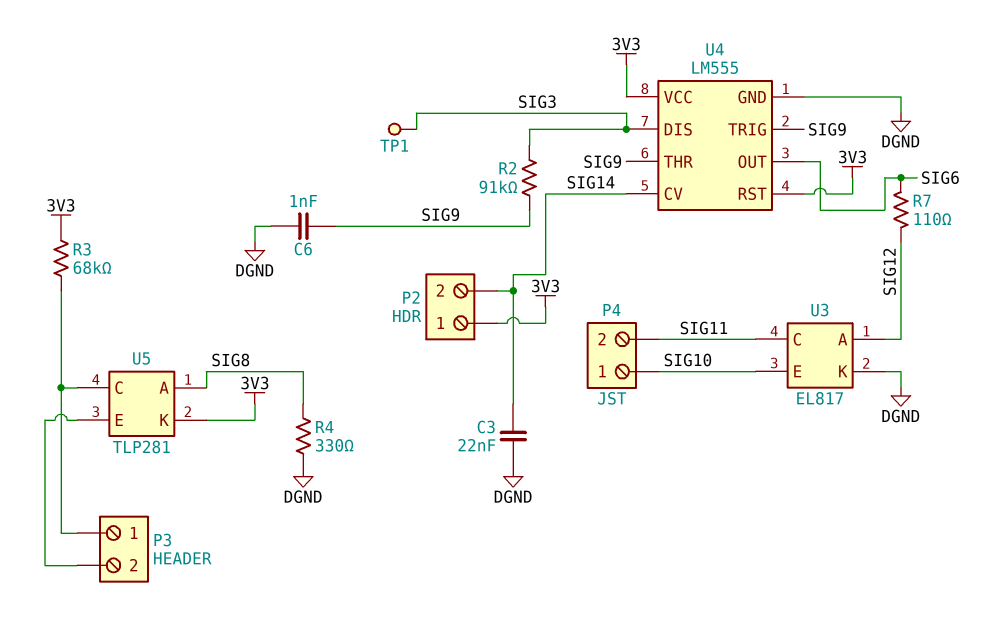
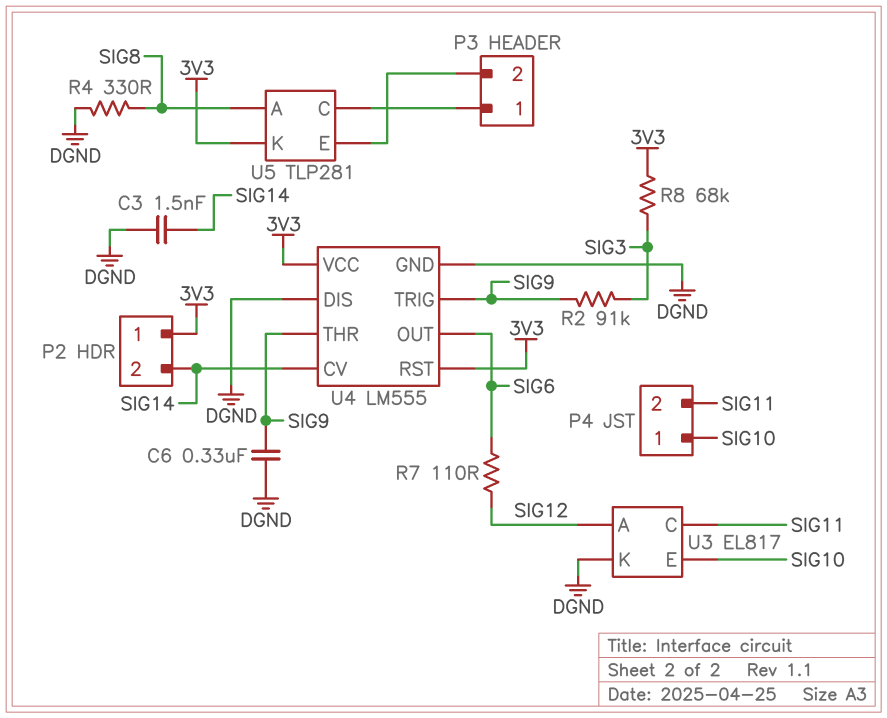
C3: 22nF (DGND, SIG14) -> 1.5nF (DGND, SIG14)
C6: 1nF (DGND, SIG9) -> 330nF (DGND, SIG9)
R3: 68k (3V3, P3/1) -> none
R8: none -> 68k (3V3, SIG3)
TP1: test point (SIG3) -> none
U4 pin DIS: SIG3 -> DGND

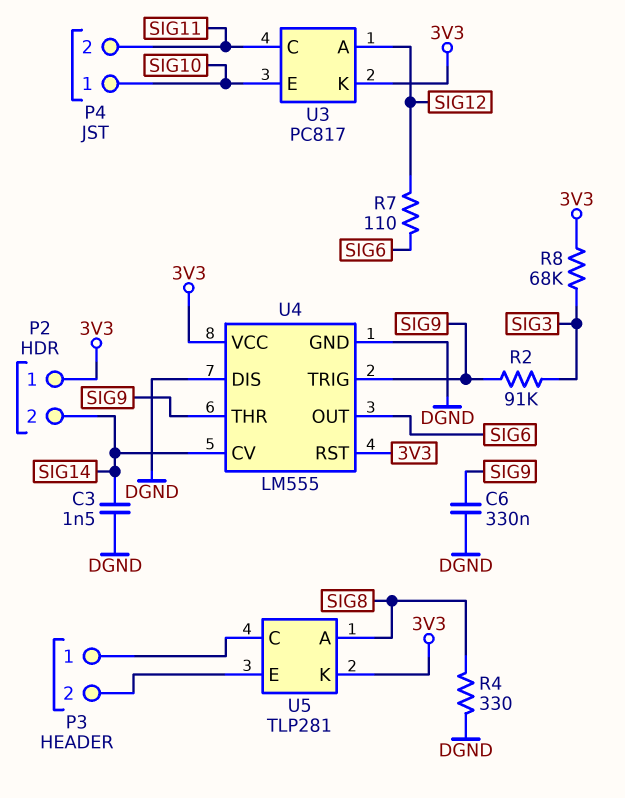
U3: EL817 -> PC817
U3 pin K: DGND -> 3V3

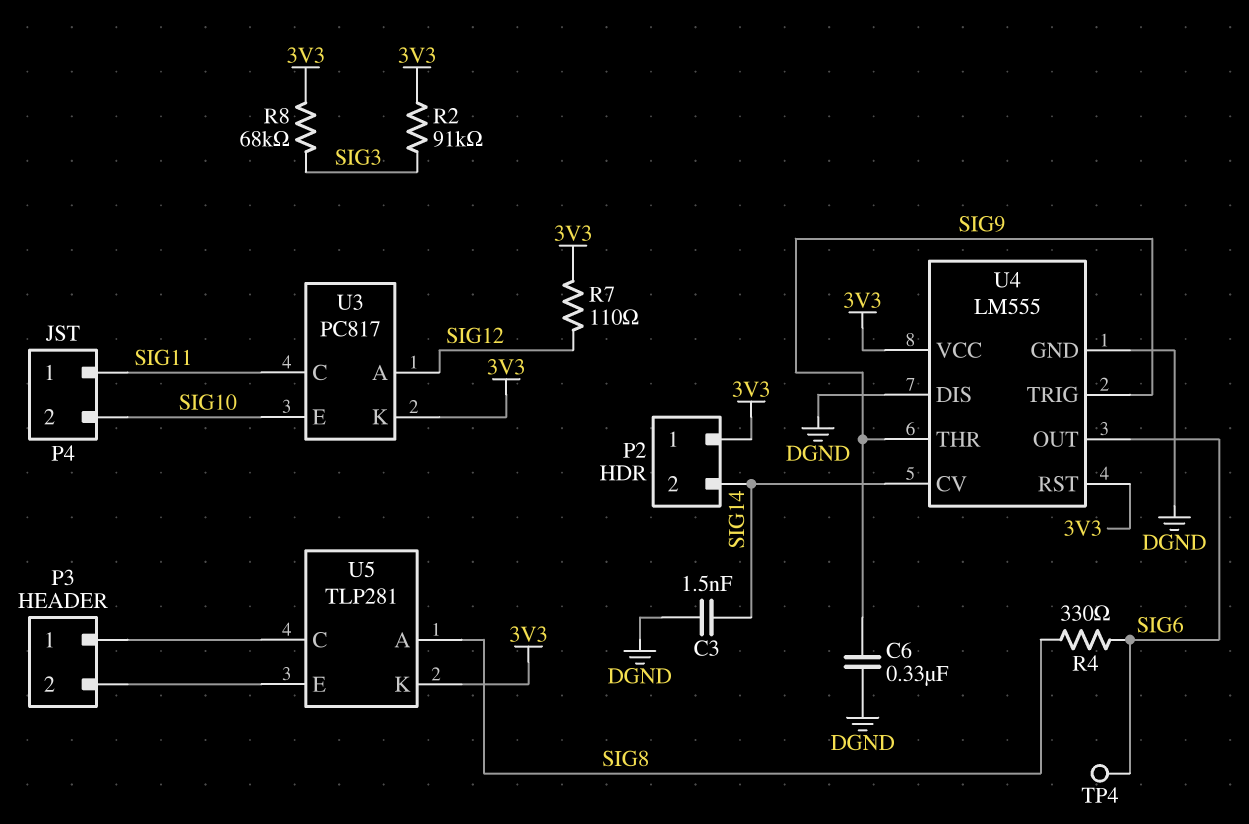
P4 pin 1: SIG10 -> SIG11
P4 pin 2: SIG11 -> SIG10
R2: 91k (SIG3, SIG9) -> 91k (3V3, SIG3)
R4: 330 (DGND, SIG8) -> 330 (SIG6, SIG8)
R7: 110 (SIG6, SIG12) -> 110 (3V3, SIG12)
TP4: none -> test point (SIG6)

